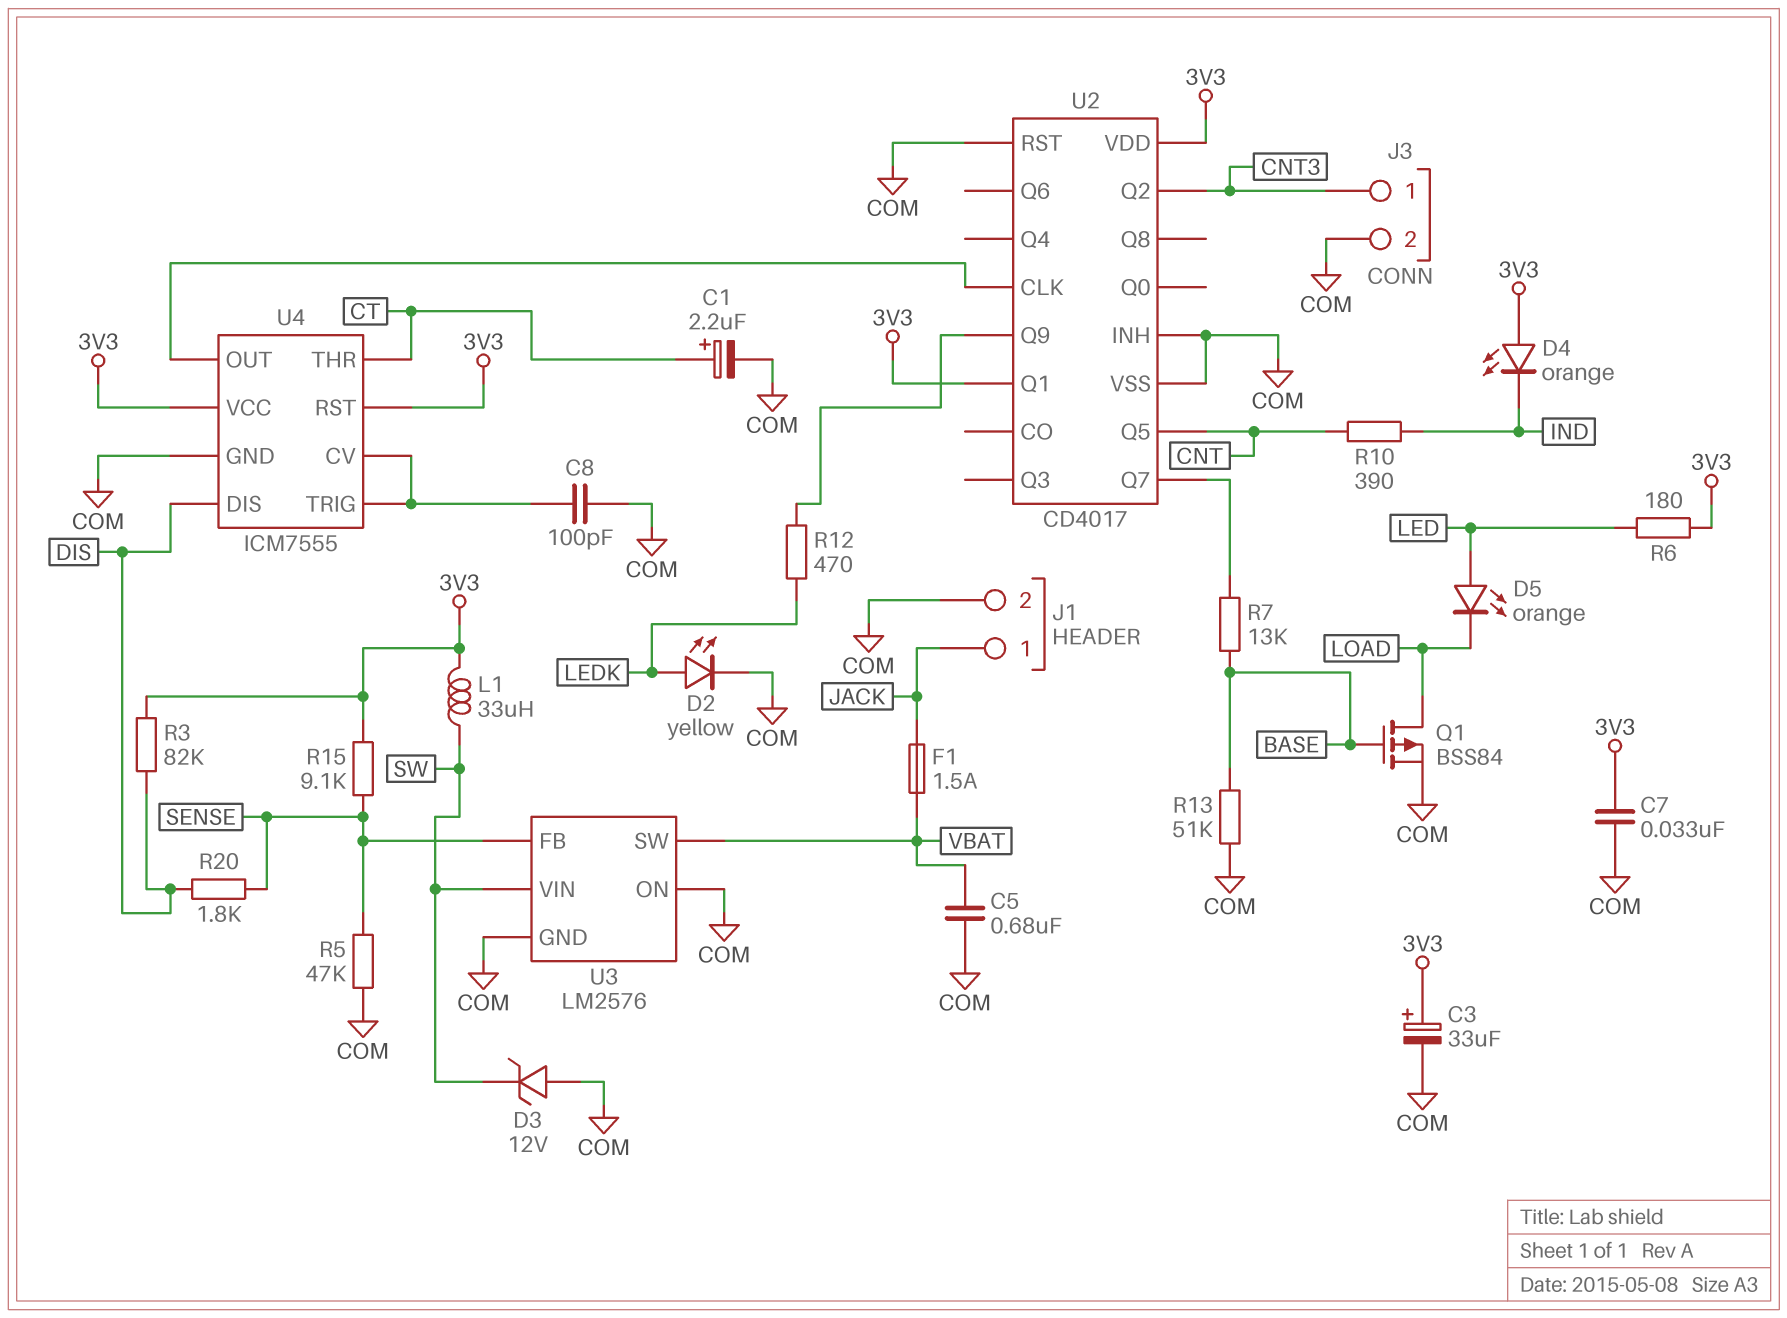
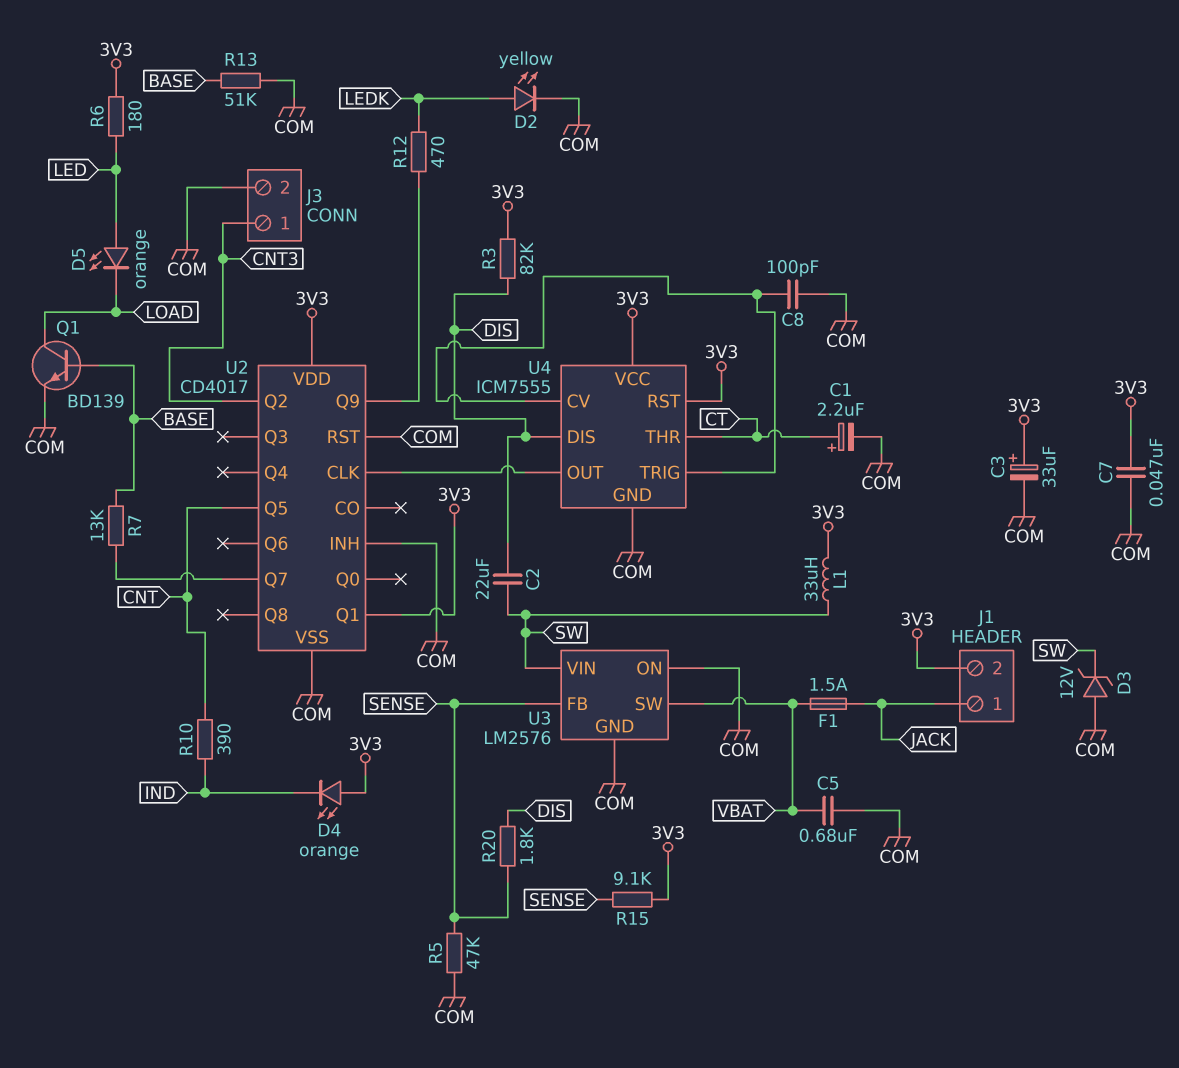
C2: none -> 22uF (DIS, SW)
C7: 33nF (3V3, COM) -> 47nF (3V3, COM)
J1 pin 2: COM -> 3V3
Q1: PMOS BSS84 (G BASE, D LOAD, S COM) -> NPN BD139 (B BASE, C LOAD, E COM)

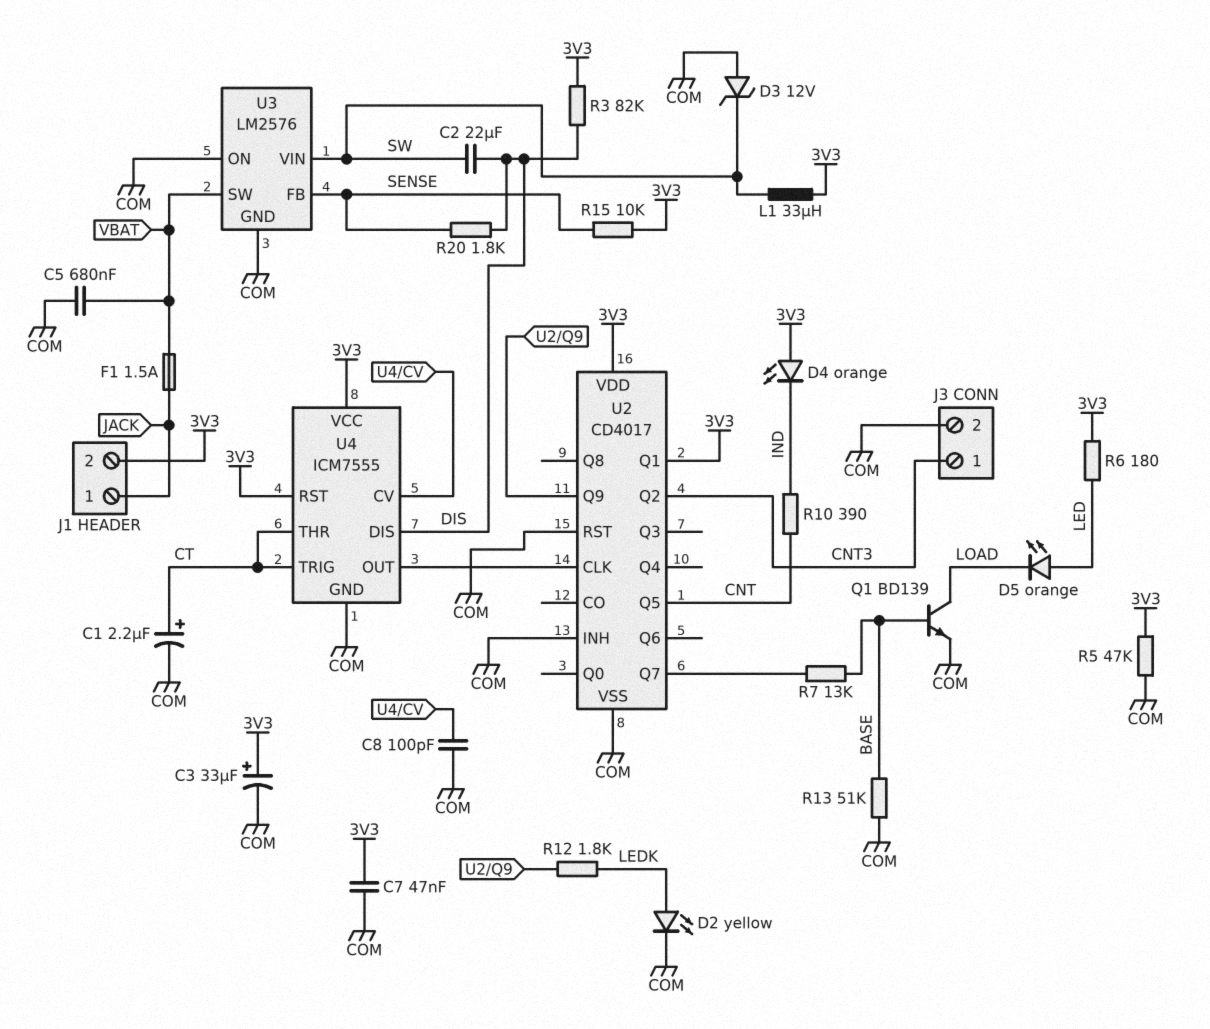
R5: 47k (COM, SENSE) -> 47k (3V3, COM)
R12: 470 (LEDK, U2/Q9) -> 1.8k (LEDK, U2/Q9)
R15: 9.1k (3V3, SENSE) -> 10k (3V3, SENSE)
U4 pin TRIG: U4/CV -> CT

